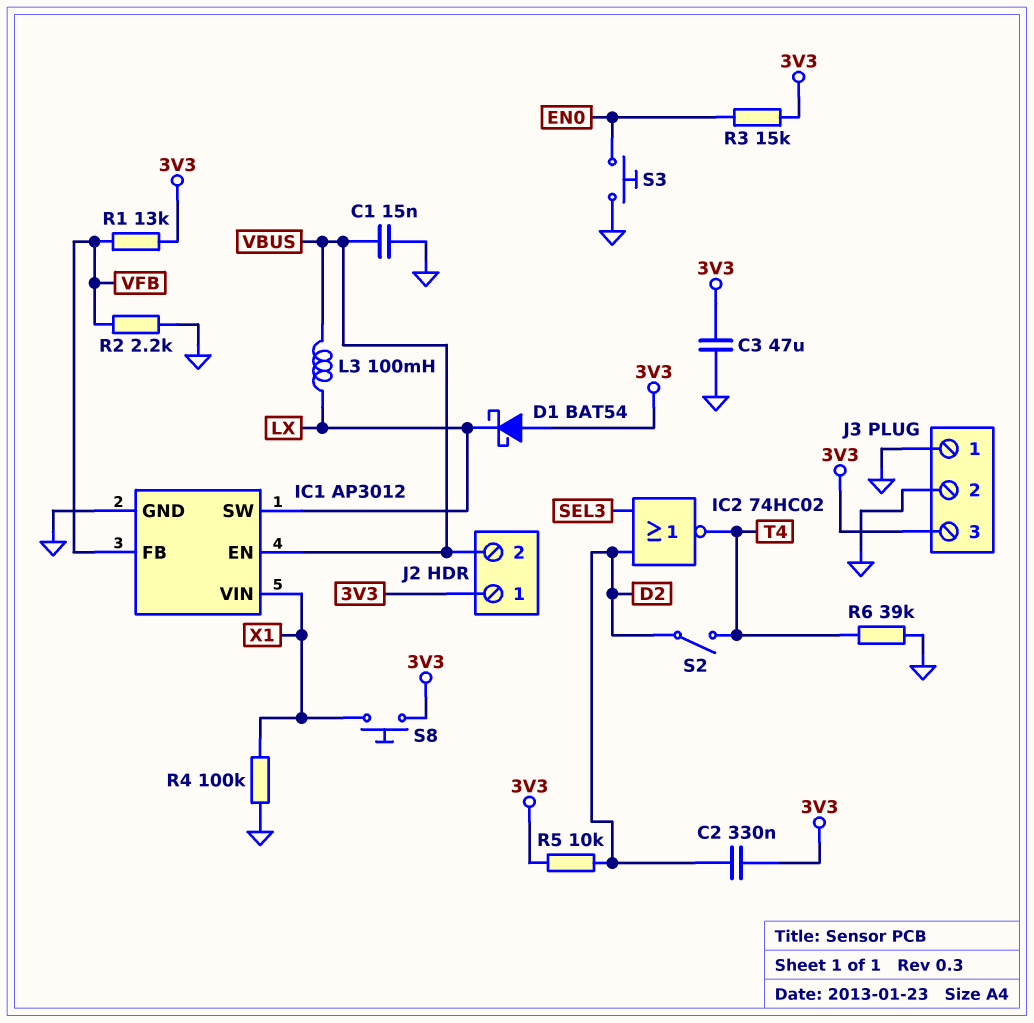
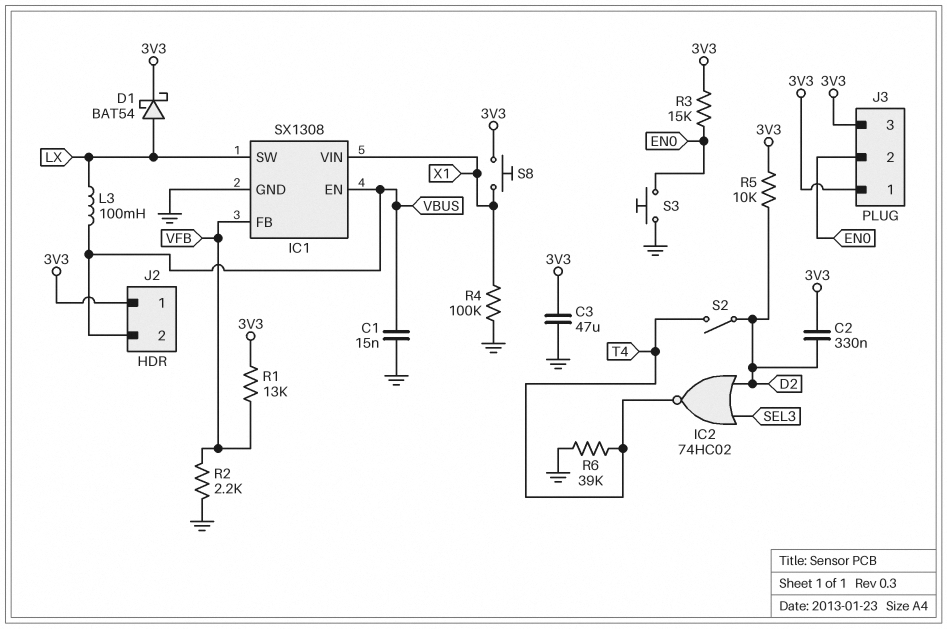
D1: schottky BAT54 (A 3V3, K LX) -> schottky BAT54 (A LX, K 3V3)
IC1: AP3012 -> SX1308
J3 pin 1: GND -> 3V3
J3 pin 2: GND -> EN0

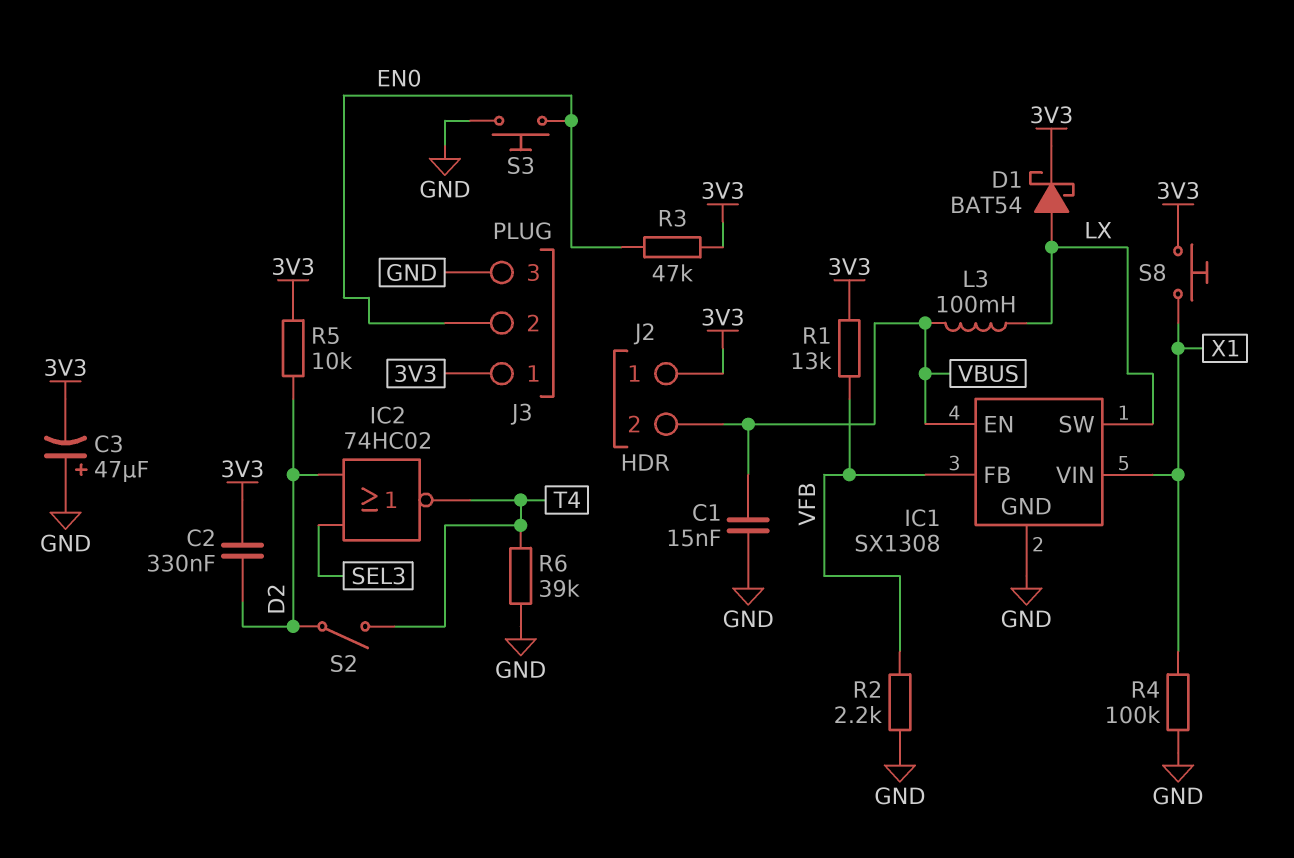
C3: 47uF (3V3, GND) -> 47uF (plus GND, minus 3V3)
J3 pin 3: 3V3 -> GND
R3: 15k (3V3, EN0) -> 47k (3V3, EN0)

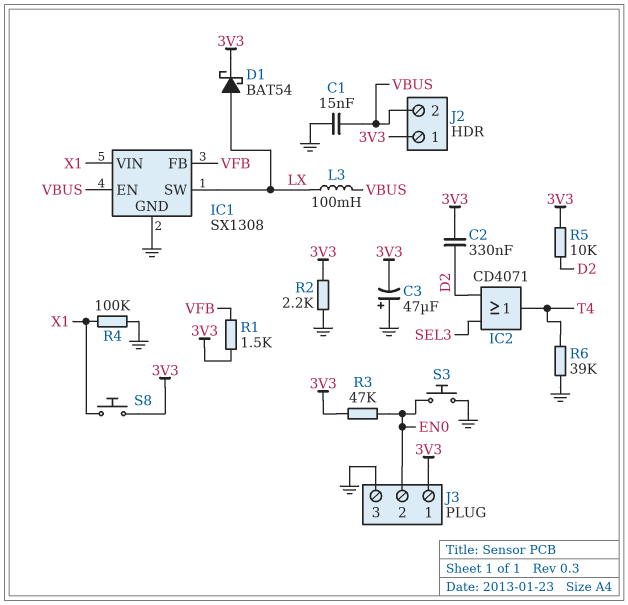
IC2: NOR 74HC02 (in D2, in SEL3, out T4) -> OR CD4071 (in D2, in SEL3, out T4)
R1: 13k (3V3, VFB) -> 1.5k (3V3, VFB)
R2: 2.2k (GND, VFB) -> 2.2k (3V3, GND)
S2: switch (D2, T4) -> none

